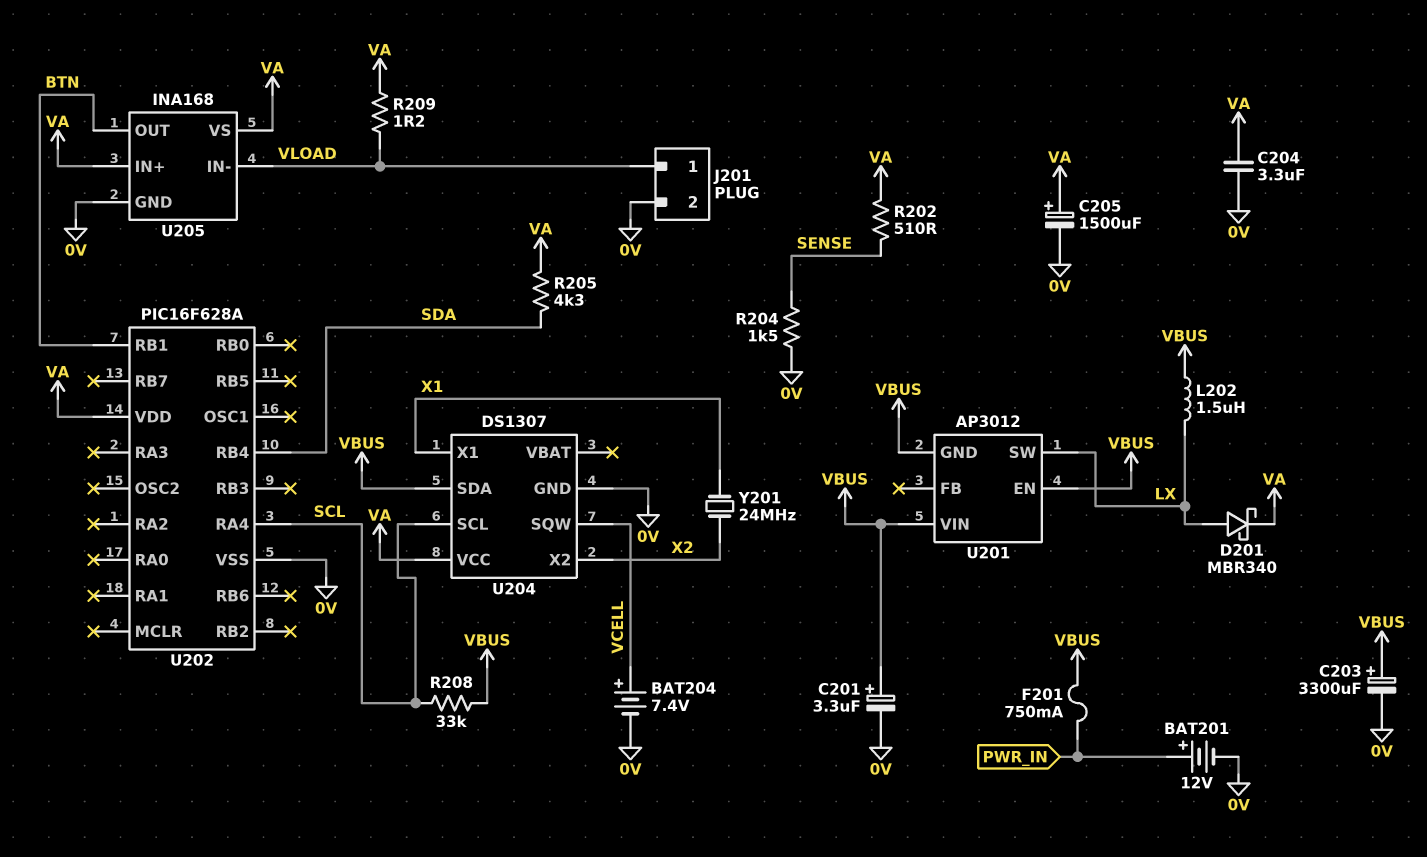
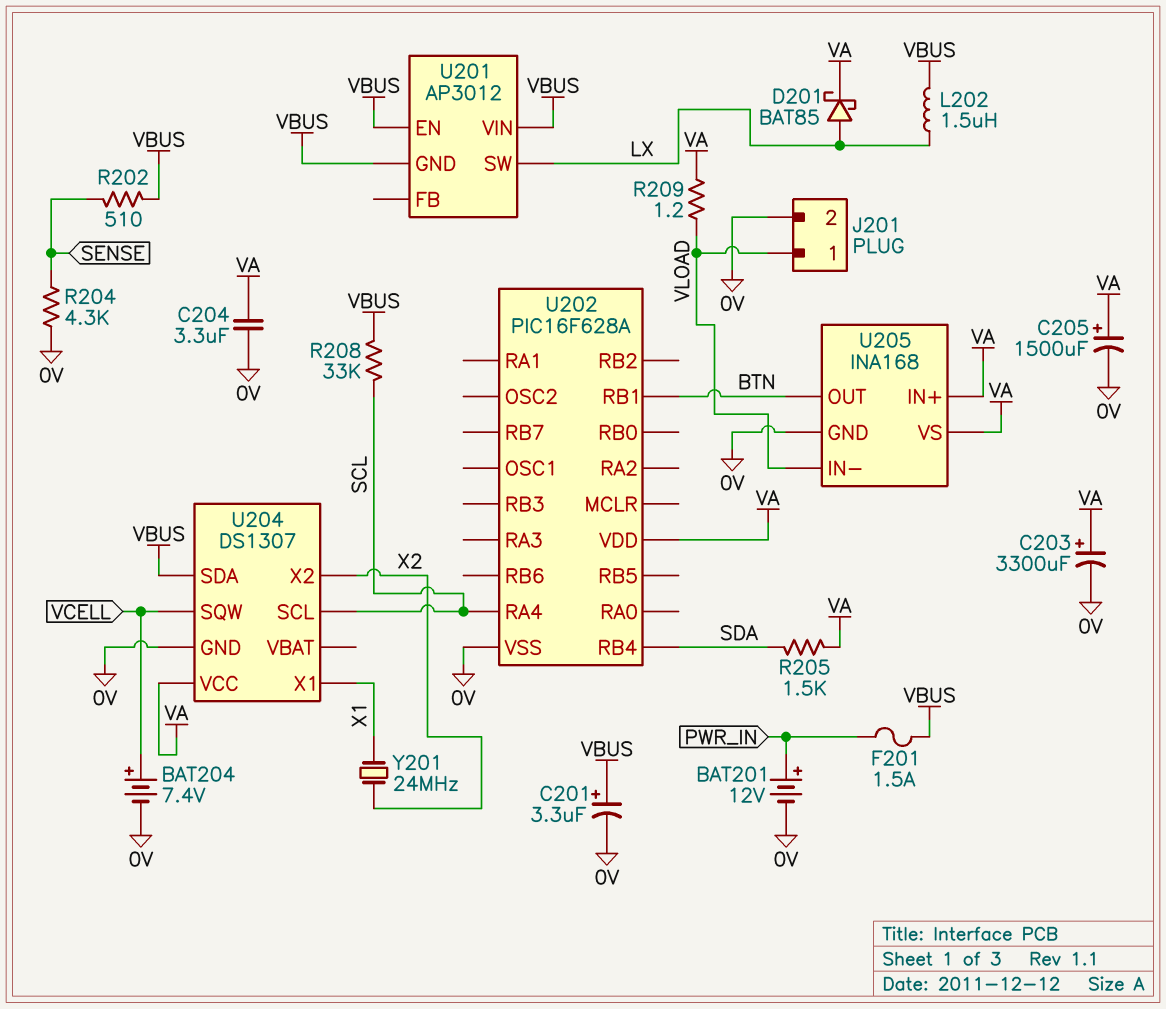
C203: 3300uF (plus VBUS, minus 0V) -> 3300uF (plus VA, minus 0V)
D201: schottky MBR340 (A LX, K VA) -> schottky BAT85 (A LX, K VA)
F201: 750mA (PWR_IN, VBUS) -> 1.5A (PWR_IN, VBUS)
R202: 510 (SENSE, VA) -> 510 (SENSE, VBUS)
R204: 1.5k (0V, SENSE) -> 4.3k (0V, SENSE)
R205: 4.3k (SDA, VA) -> 1.5k (SDA, VA)

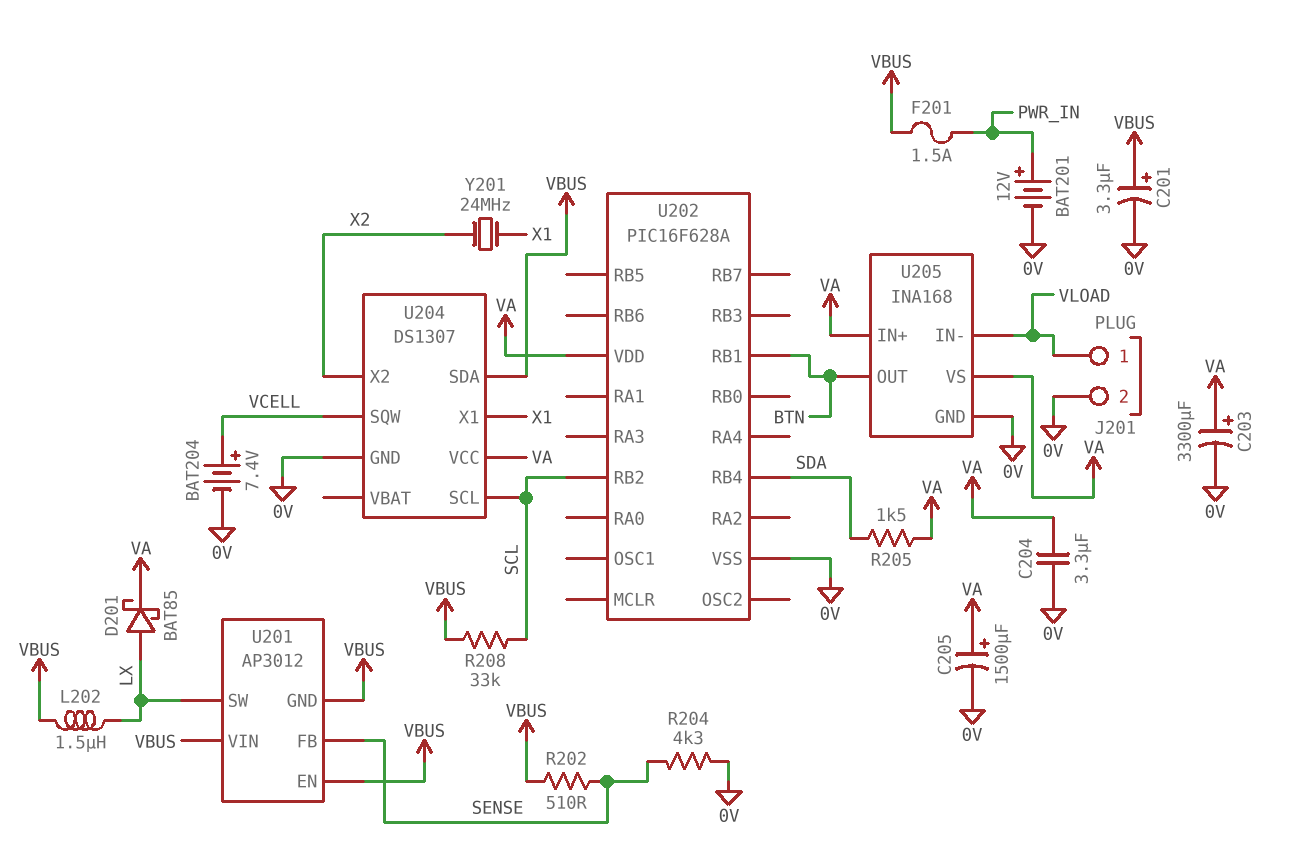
R209: 1.2 (VA, VLOAD) -> none
U201 pin FB: none -> SENSE
U202 pin RA4: SCL -> none
U202 pin RB2: none -> SCL

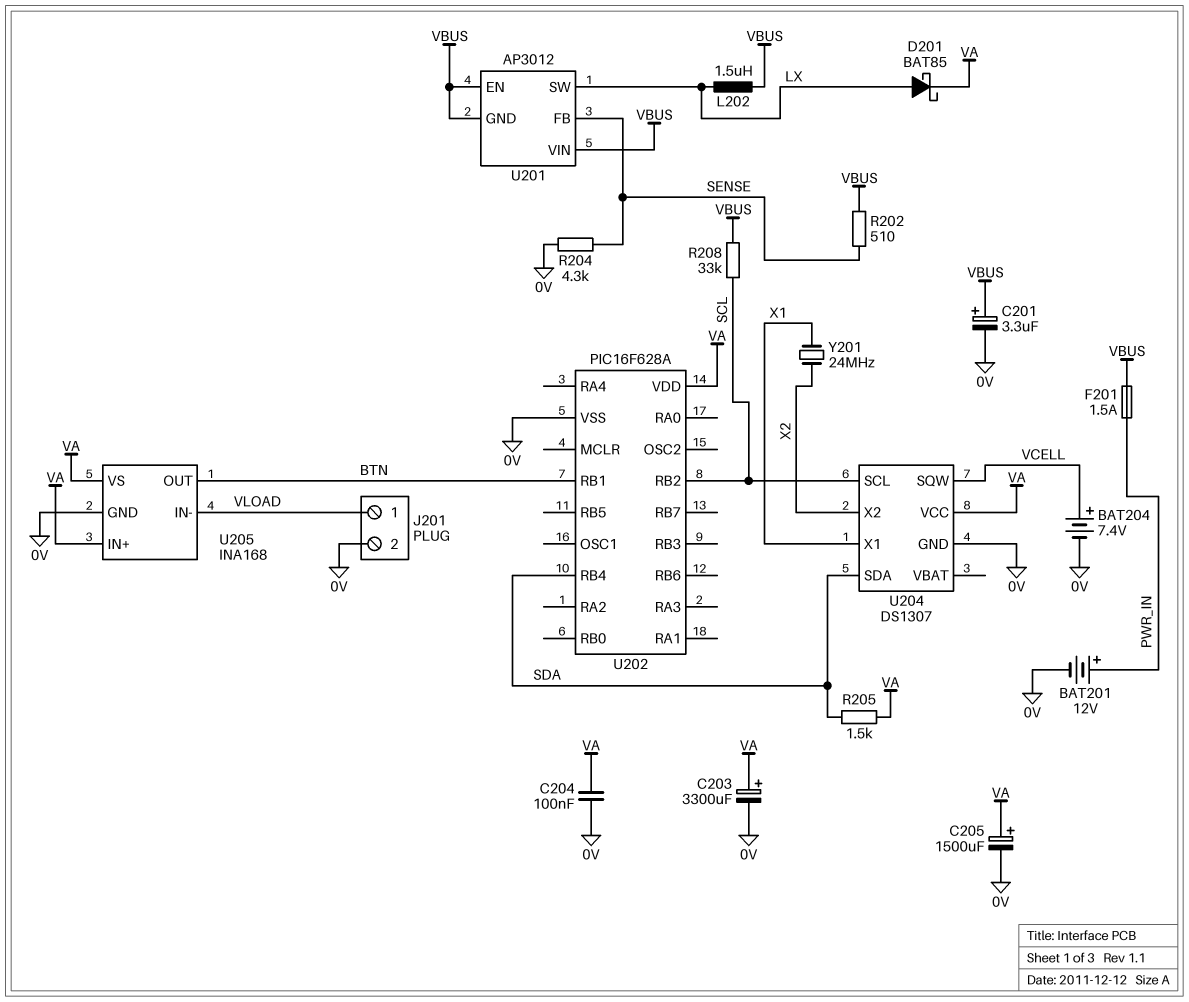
C204: 3.3uF (0V, VA) -> 100nF (0V, VA)
U204 pin SDA: VBUS -> SDA

